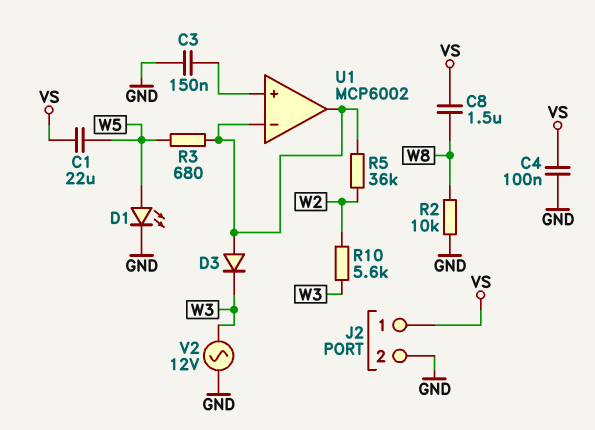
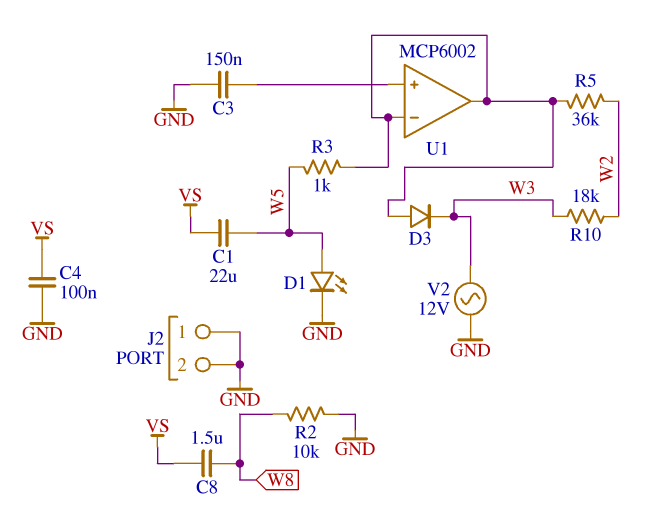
J2 pin 1: VS -> GND
R3: 680 (U1/in-, W5) -> 1k (U1/in-, W5)
R10: 5.6k (W2, W3) -> 18k (W2, W3)

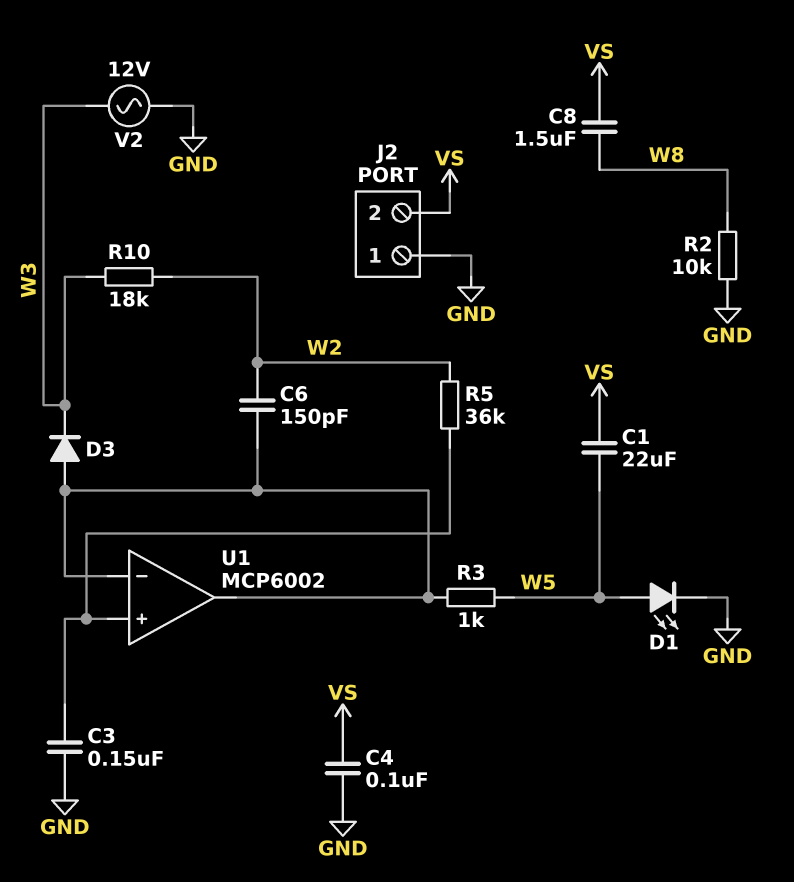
C6: none -> 150pF (U1/in-, W2)
J2 pin 2: GND -> VS
R5: 36k (U1/in-, W2) -> 36k (U1/in+, W2)

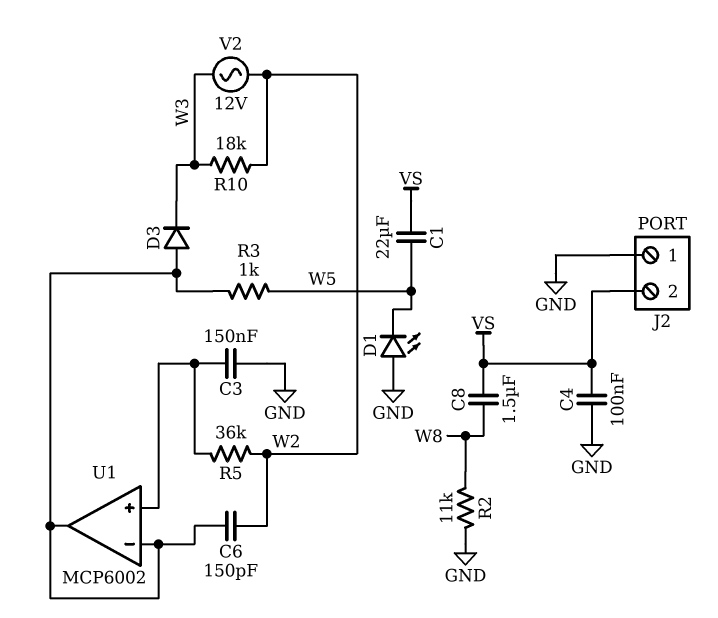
D1: LED (A W5, K GND) -> LED (A GND, K W5)
R2: 10k (GND, W8) -> 11k (GND, W8)
V2: AC 12V (GND, W3) -> AC 12V (W2, W3)

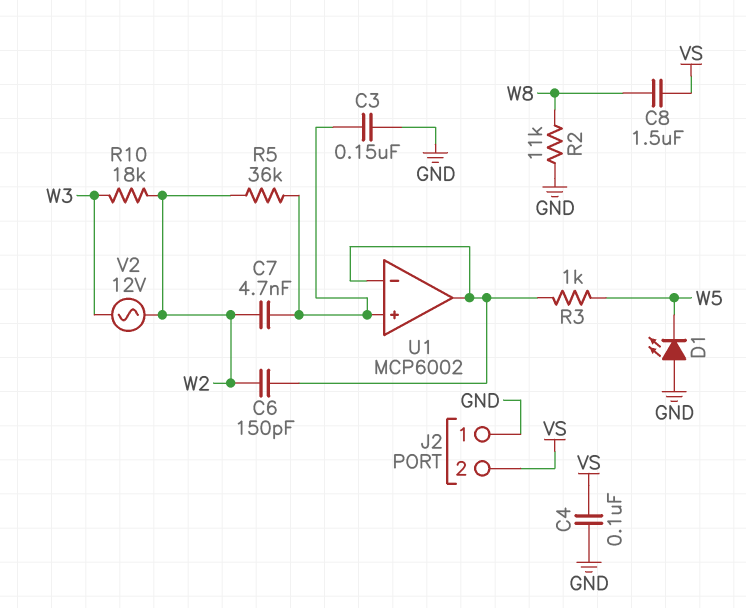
C1: 22uF (VS, W5) -> none
C7: none -> 4.7nF (U1/in+, W2)
D3: diode (A U1/in-, K W3) -> none

